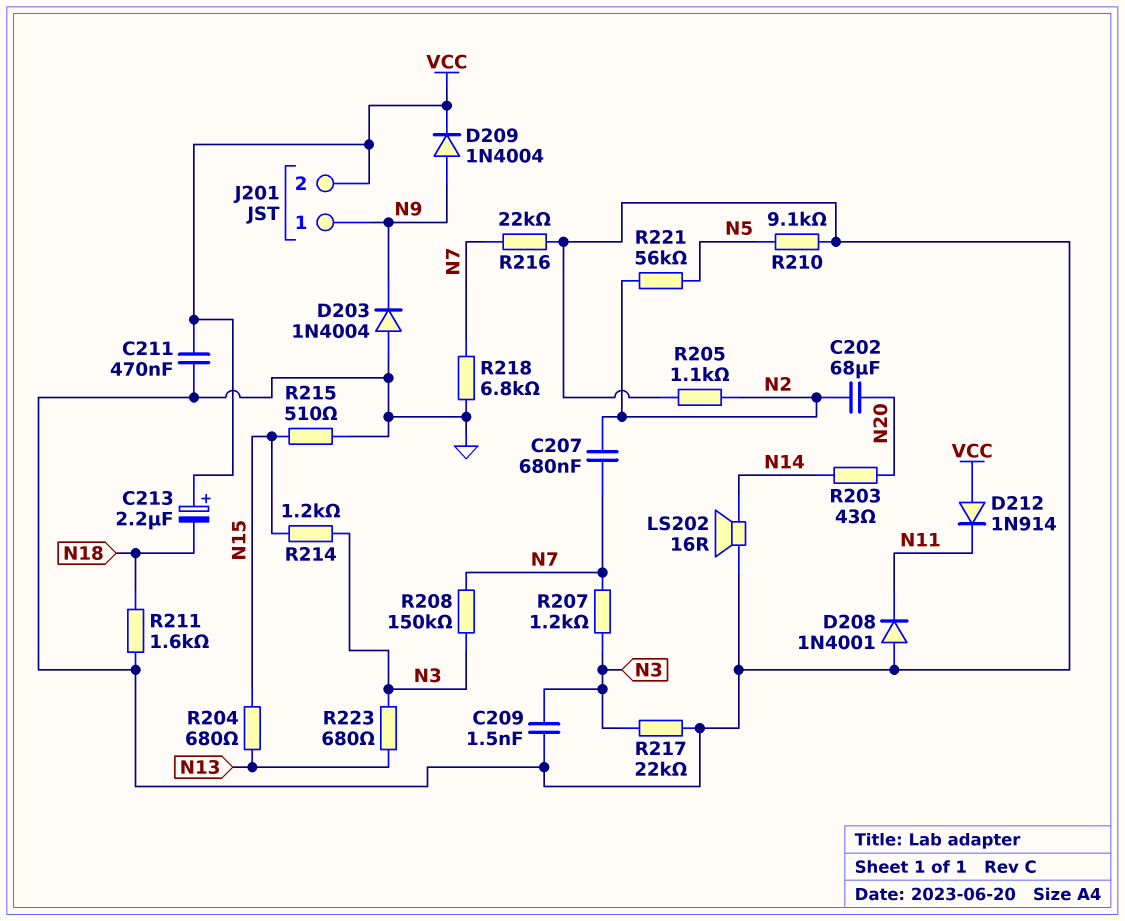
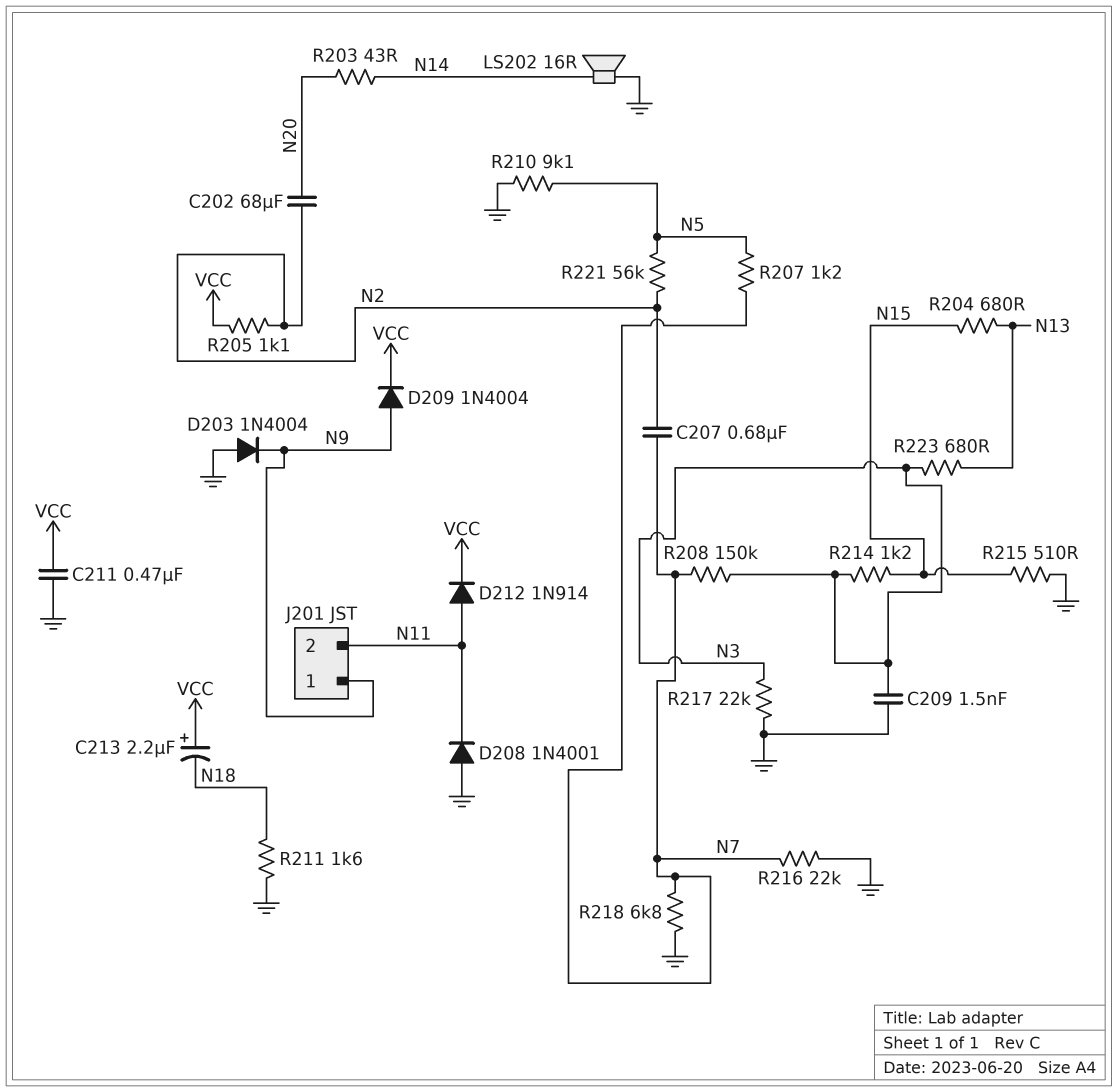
D212: diode 1N914 (A VCC, K N11) -> diode 1N914 (A N11, K VCC)
J201 pin 2: VCC -> N11
R205: 1.1k (GND, N2) -> 1.1k (N2, VCC)
R207: 1.2k (N3, N7) -> 1.2k (N5, N7)

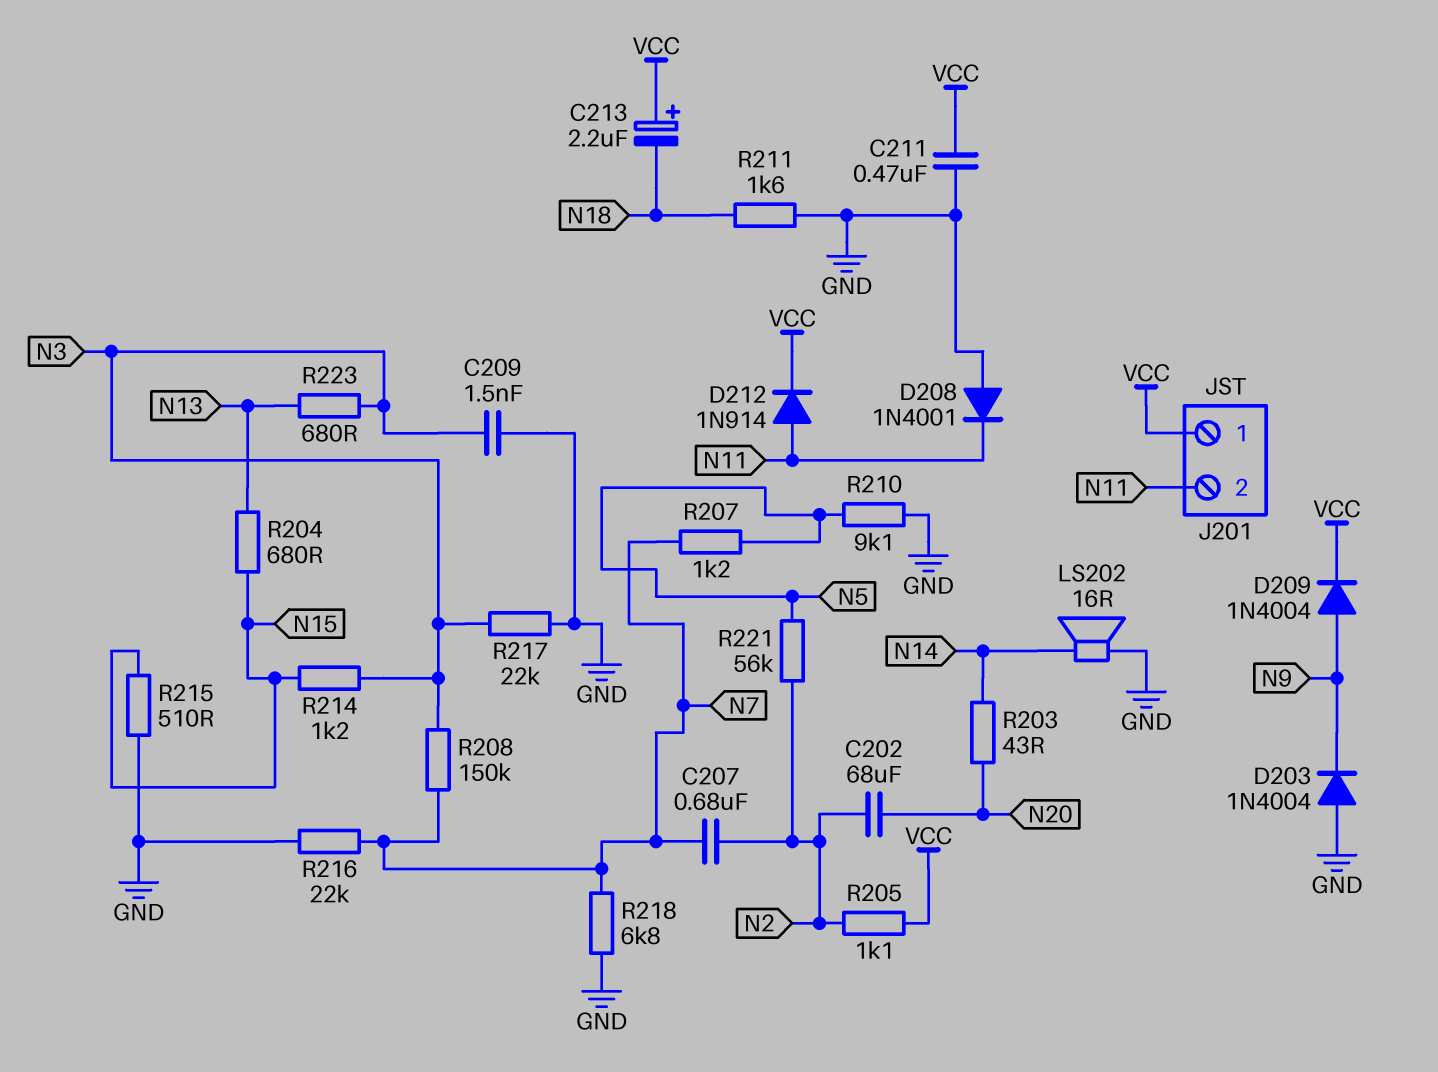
J201 pin 1: N9 -> VCC

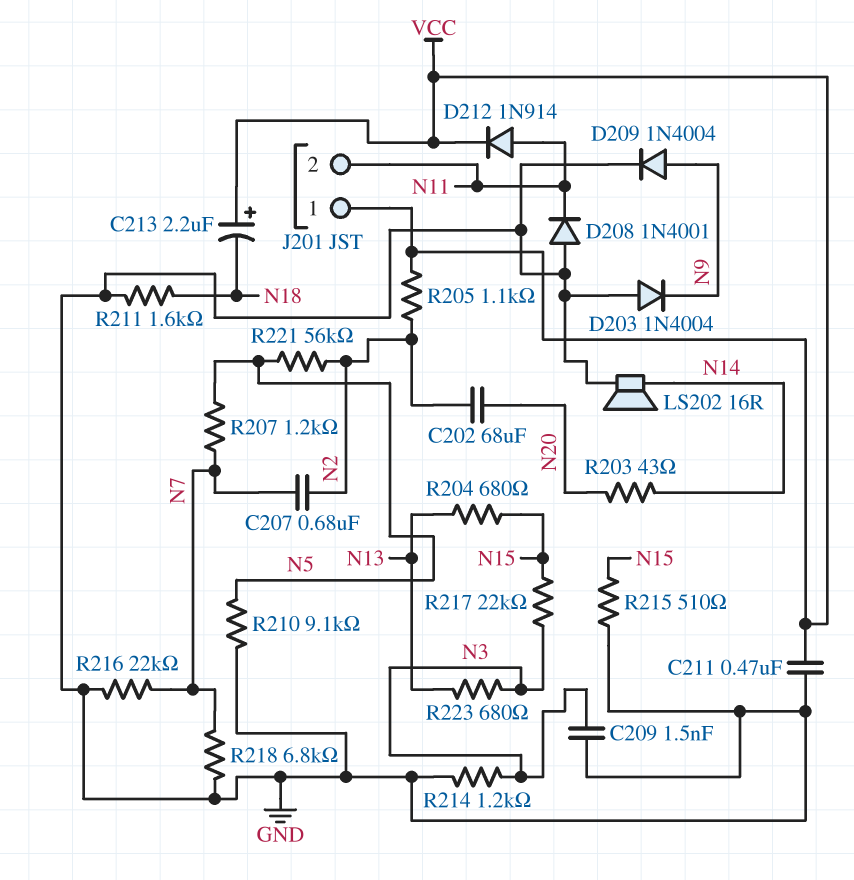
D209: diode 1N4004 (A N9, K VCC) -> diode 1N4004 (A N9, K GND)
R208: 150k (N3, N7) -> none
R214: 1.2k (N3, N15) -> 1.2k (GND, N3)
R217: 22k (GND, N3) -> 22k (N3, N15)

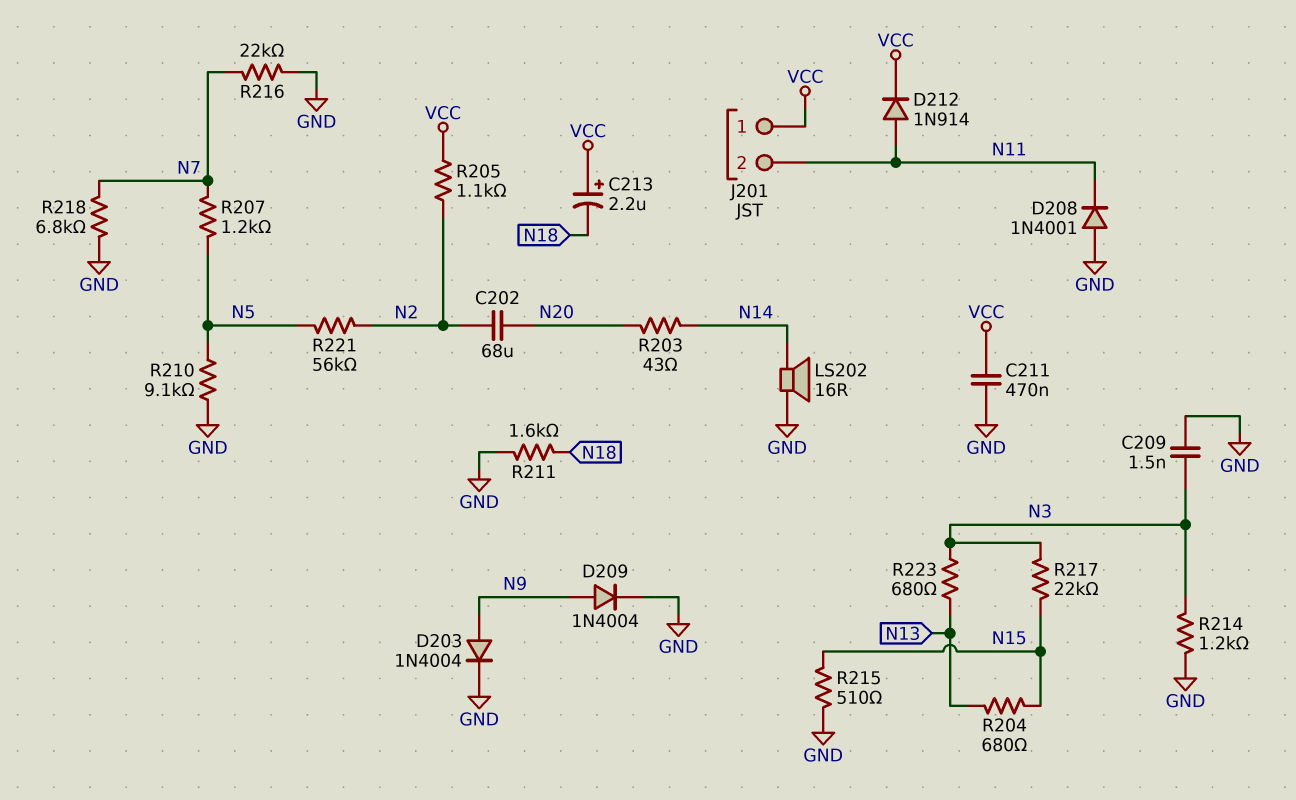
C207: 680nF (N2, N7) -> none
D203: diode 1N4004 (A GND, K N9) -> diode 1N4004 (A N9, K GND)

